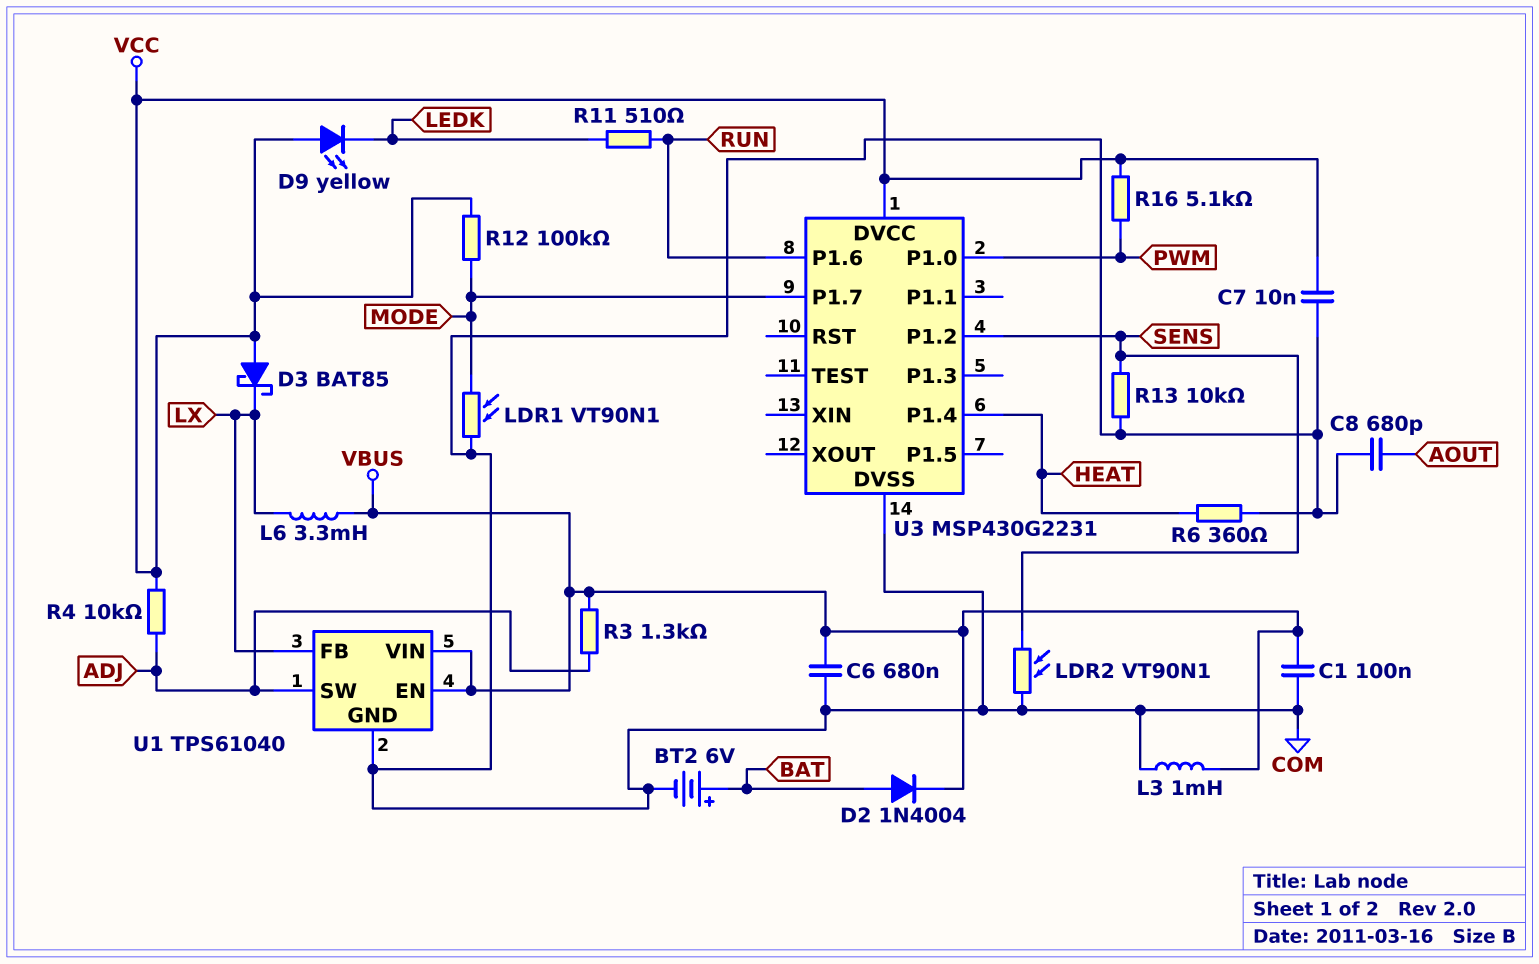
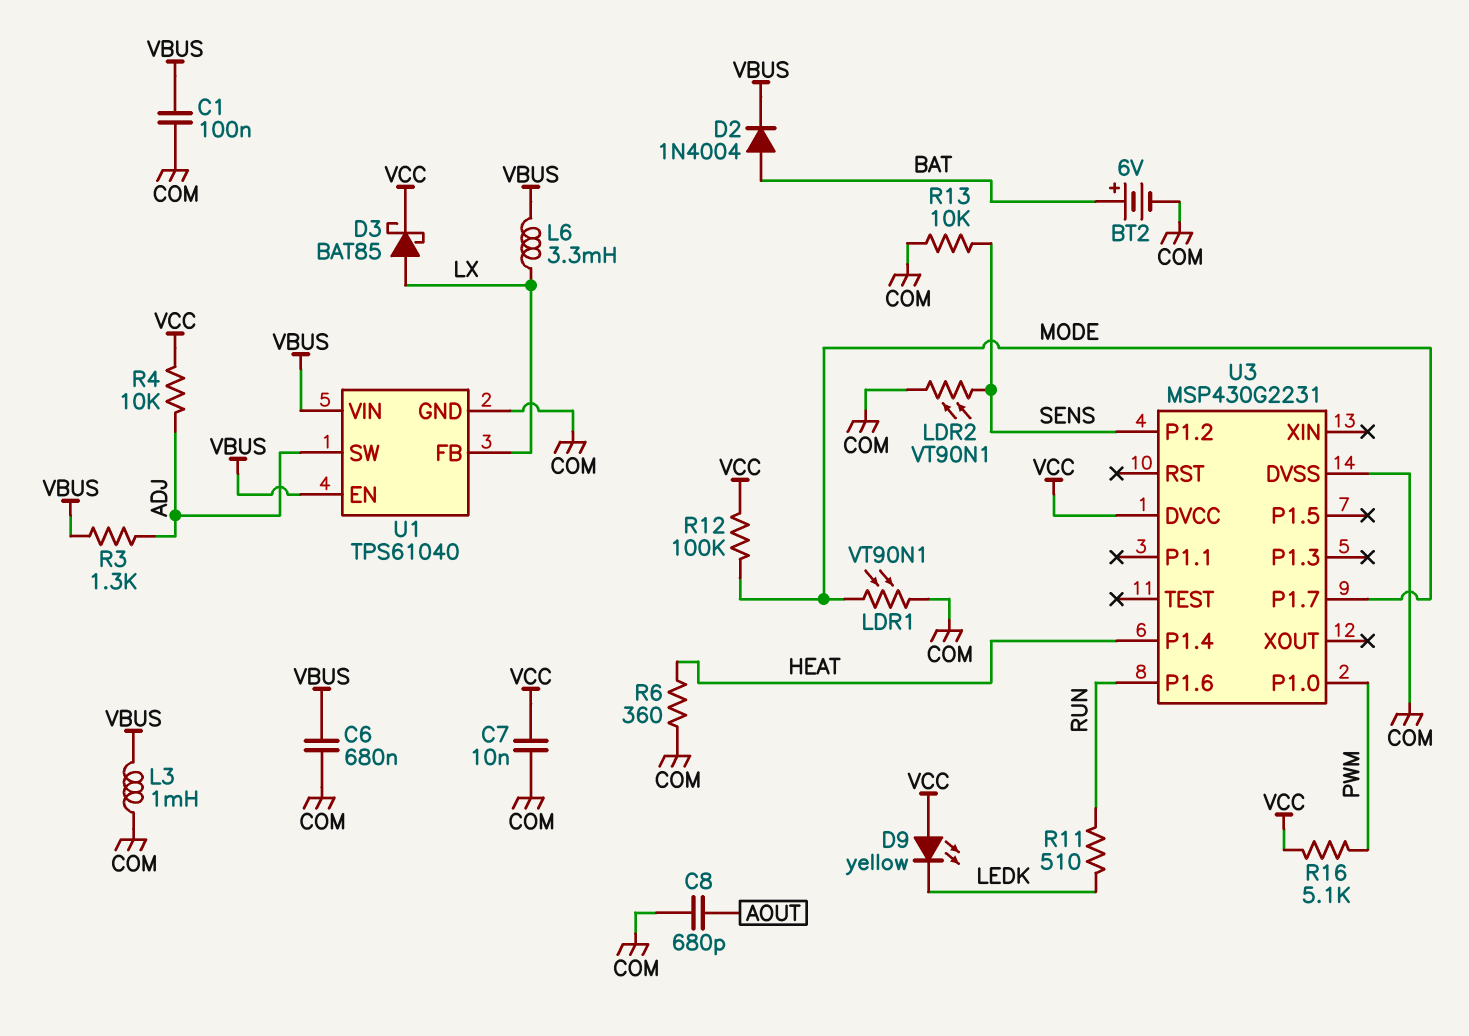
D3: schottky BAT85 (A VCC, K LX) -> schottky BAT85 (A LX, K VCC)

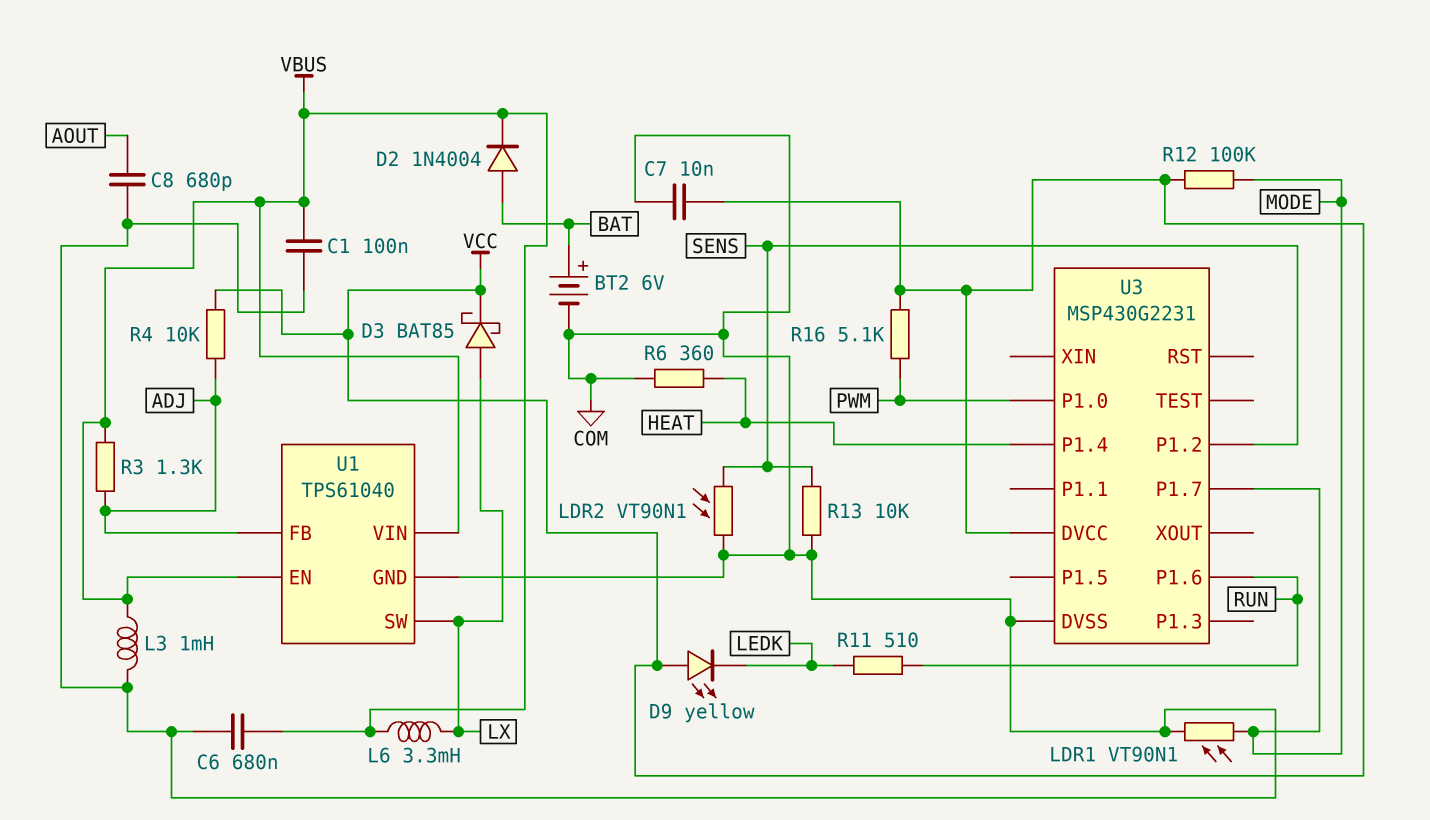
U1 pin FB: LX -> ADJ
U1 pin SW: ADJ -> LX

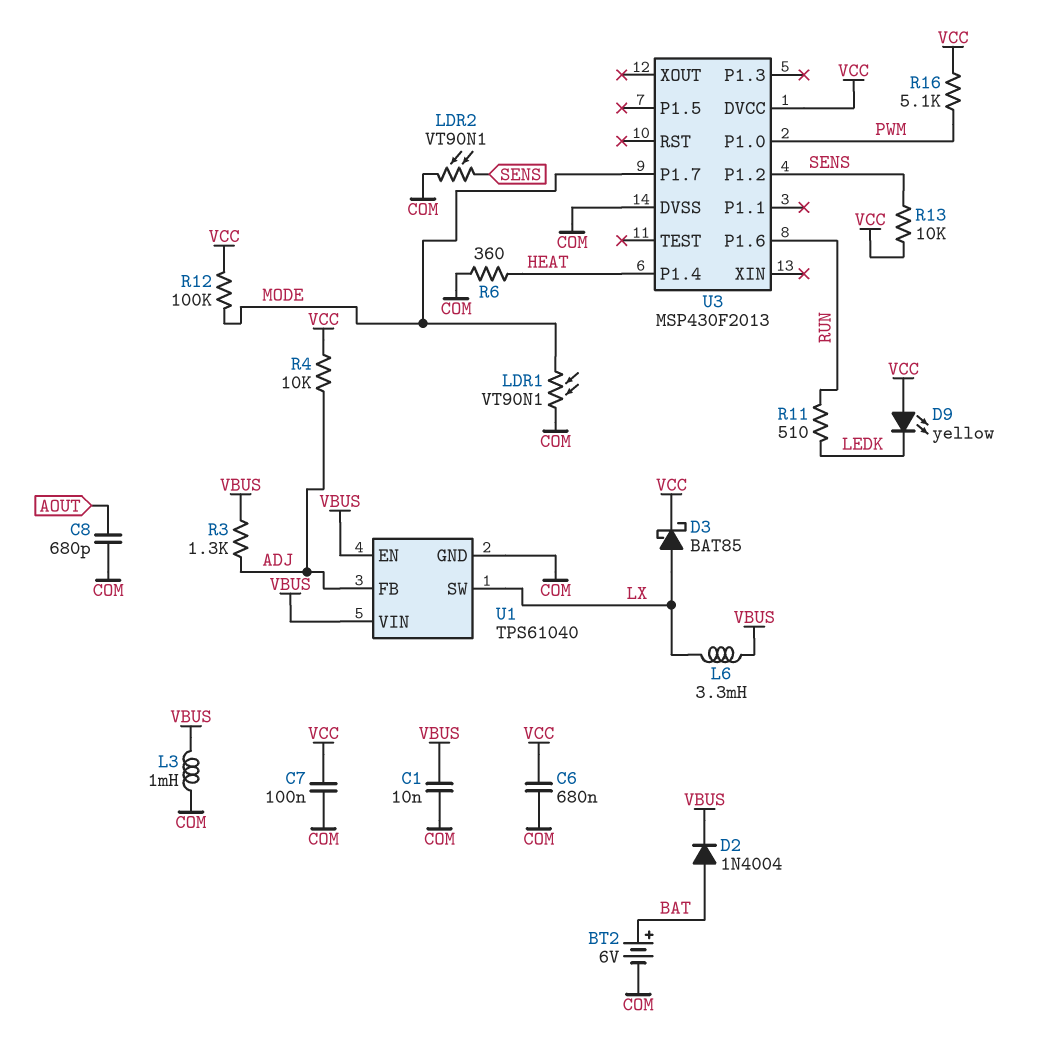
C1: 100nF (COM, VBUS) -> 10nF (COM, VBUS)
C6: 680nF (COM, VBUS) -> 680nF (COM, VCC)
C7: 10nF (COM, VCC) -> 100nF (COM, VCC)
R13: 10k (COM, SENS) -> 10k (SENS, VCC)
U3: MSP430G2231 -> MSP430F2013

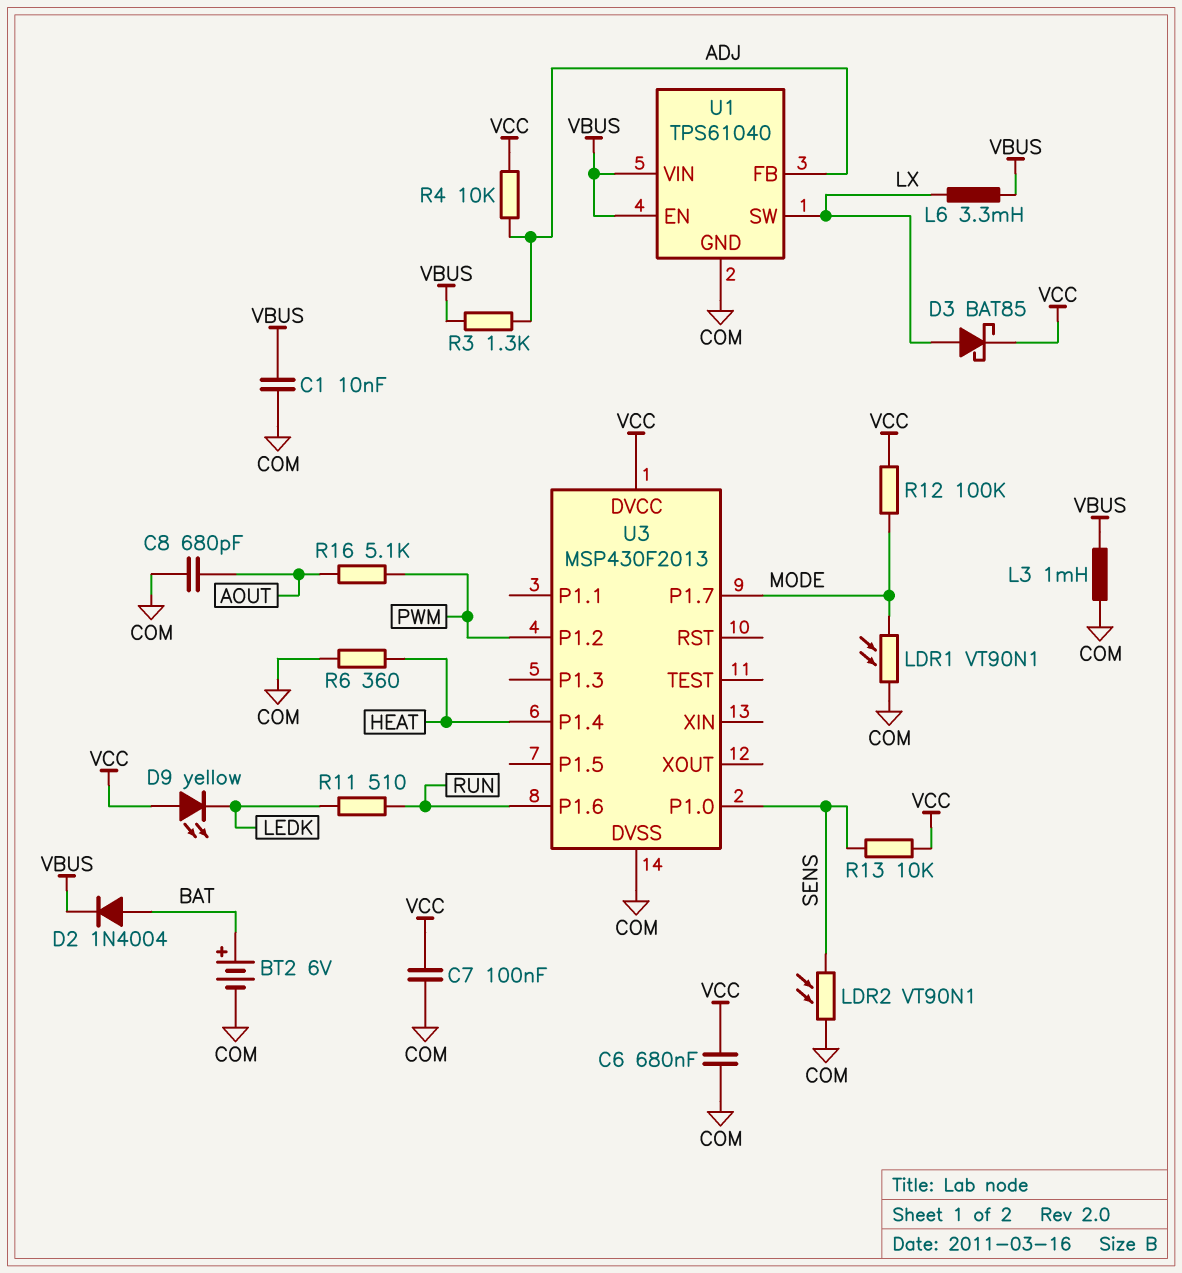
R16: 5.1k (PWM, VCC) -> 5.1k (AOUT, PWM)
U3 pin P1.0: PWM -> SENS
U3 pin P1.2: SENS -> PWM

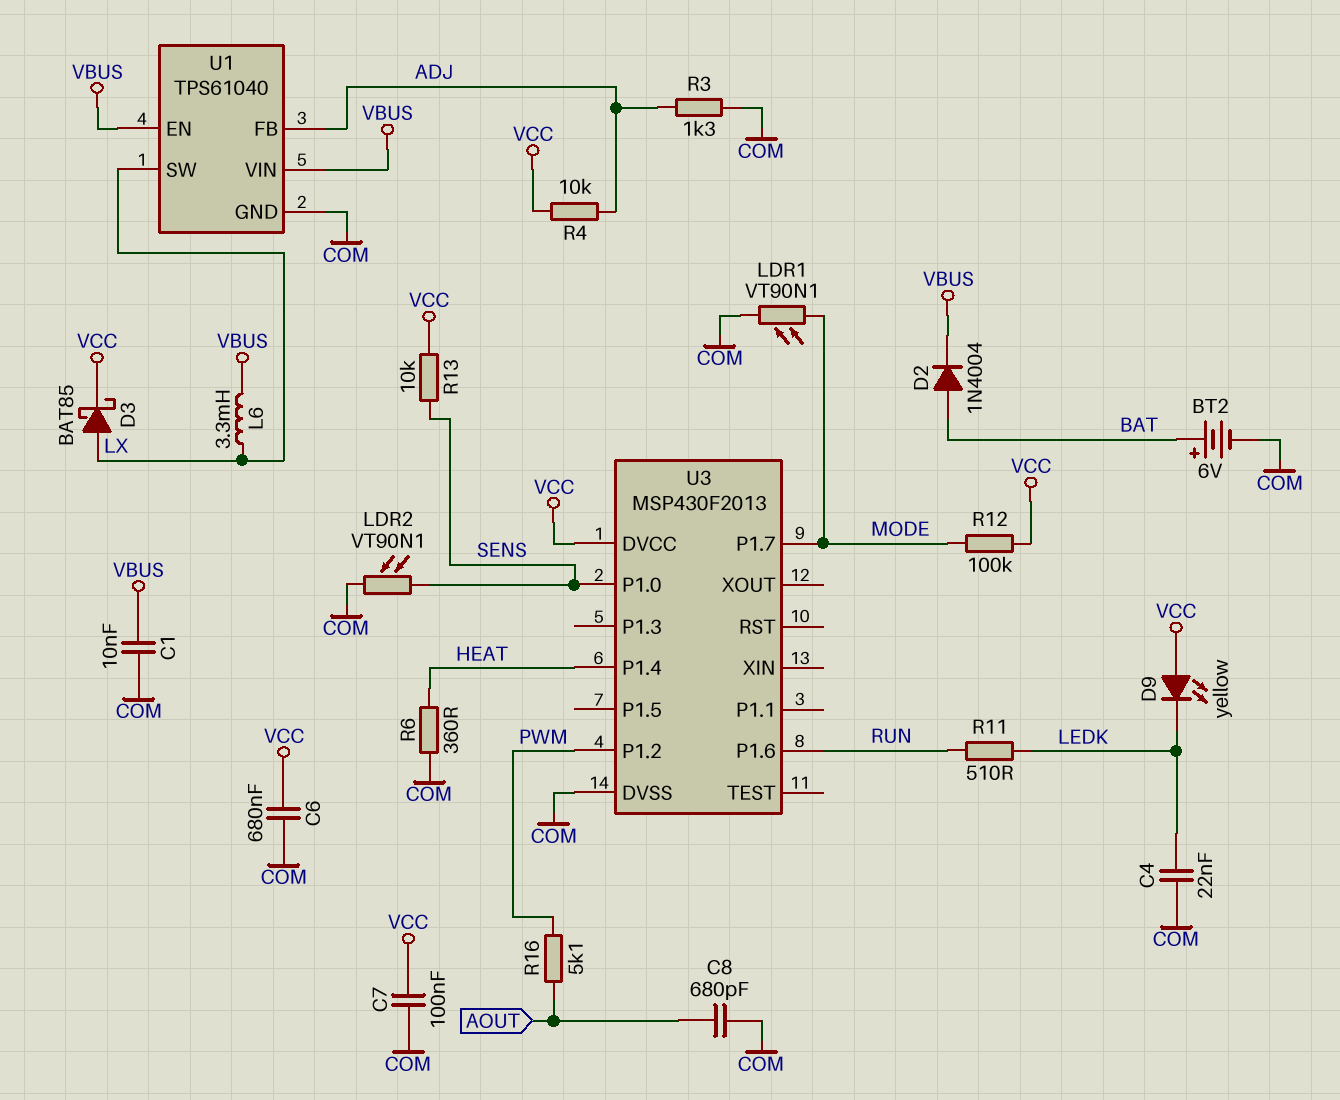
C4: none -> 22nF (COM, LEDK)
L3: 1mH (COM, VBUS) -> none
R3: 1.3k (ADJ, VBUS) -> 1.3k (ADJ, COM)

